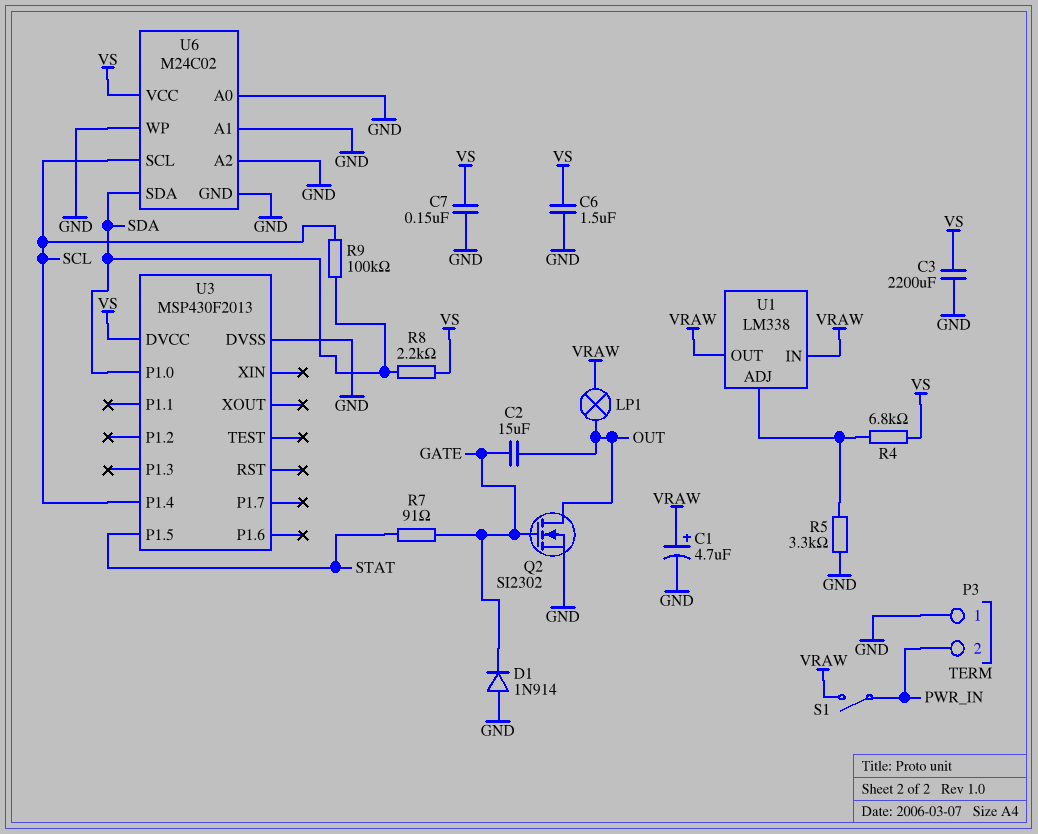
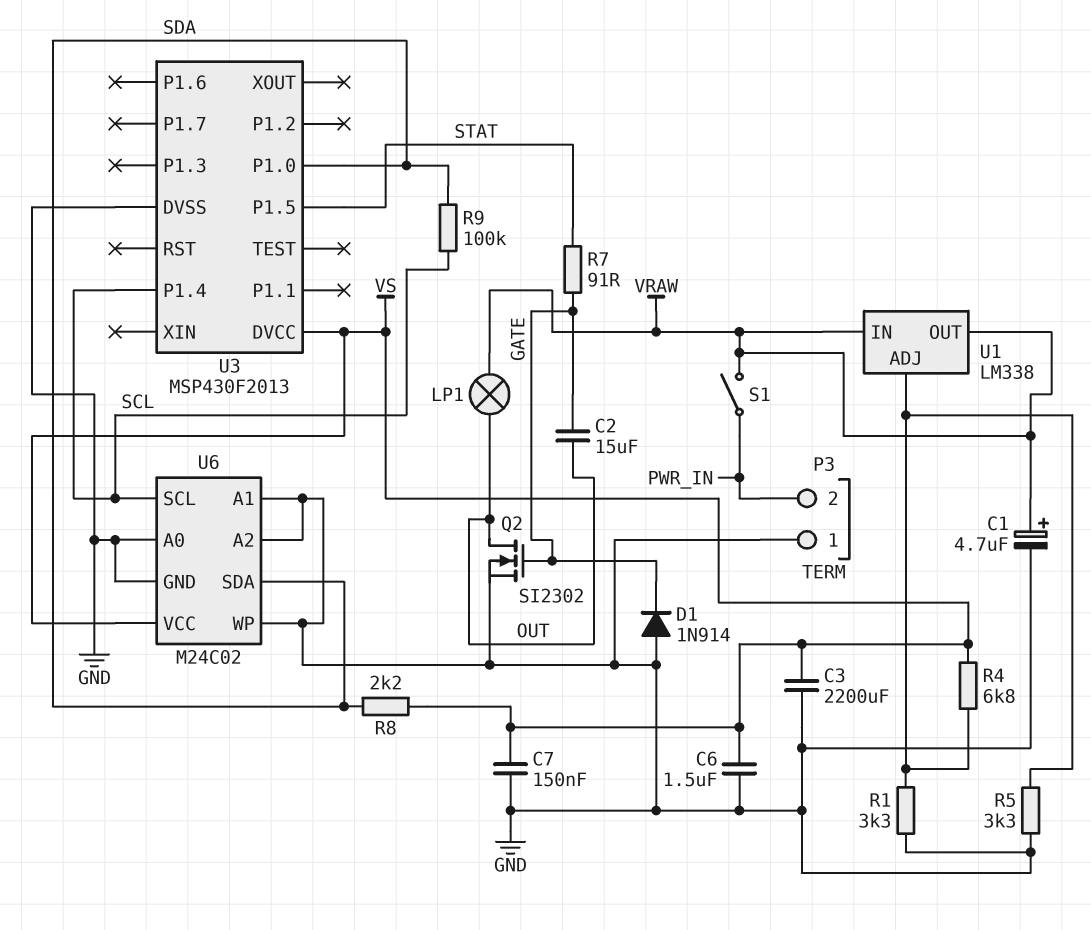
R1: none -> 3.3k (GND, U1/ADJ)

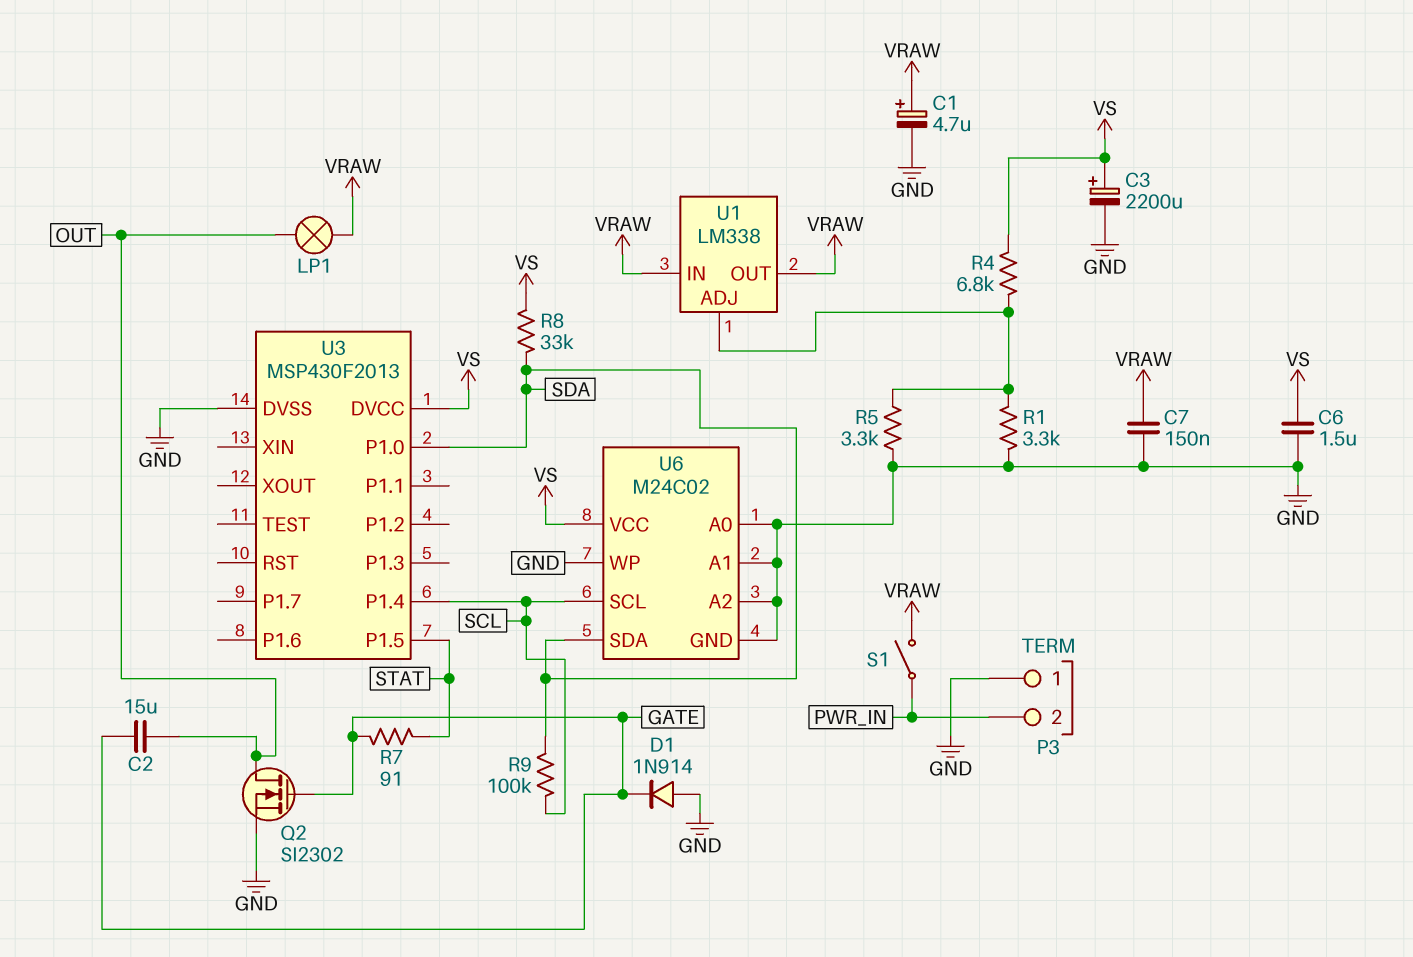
C3: 2200uF (GND, VS) -> 2200uF (plus VS, minus GND)
C7: 150nF (GND, VS) -> 150nF (GND, VRAW)
R8: 2.2k (SDA, VS) -> 33k (SDA, VS)

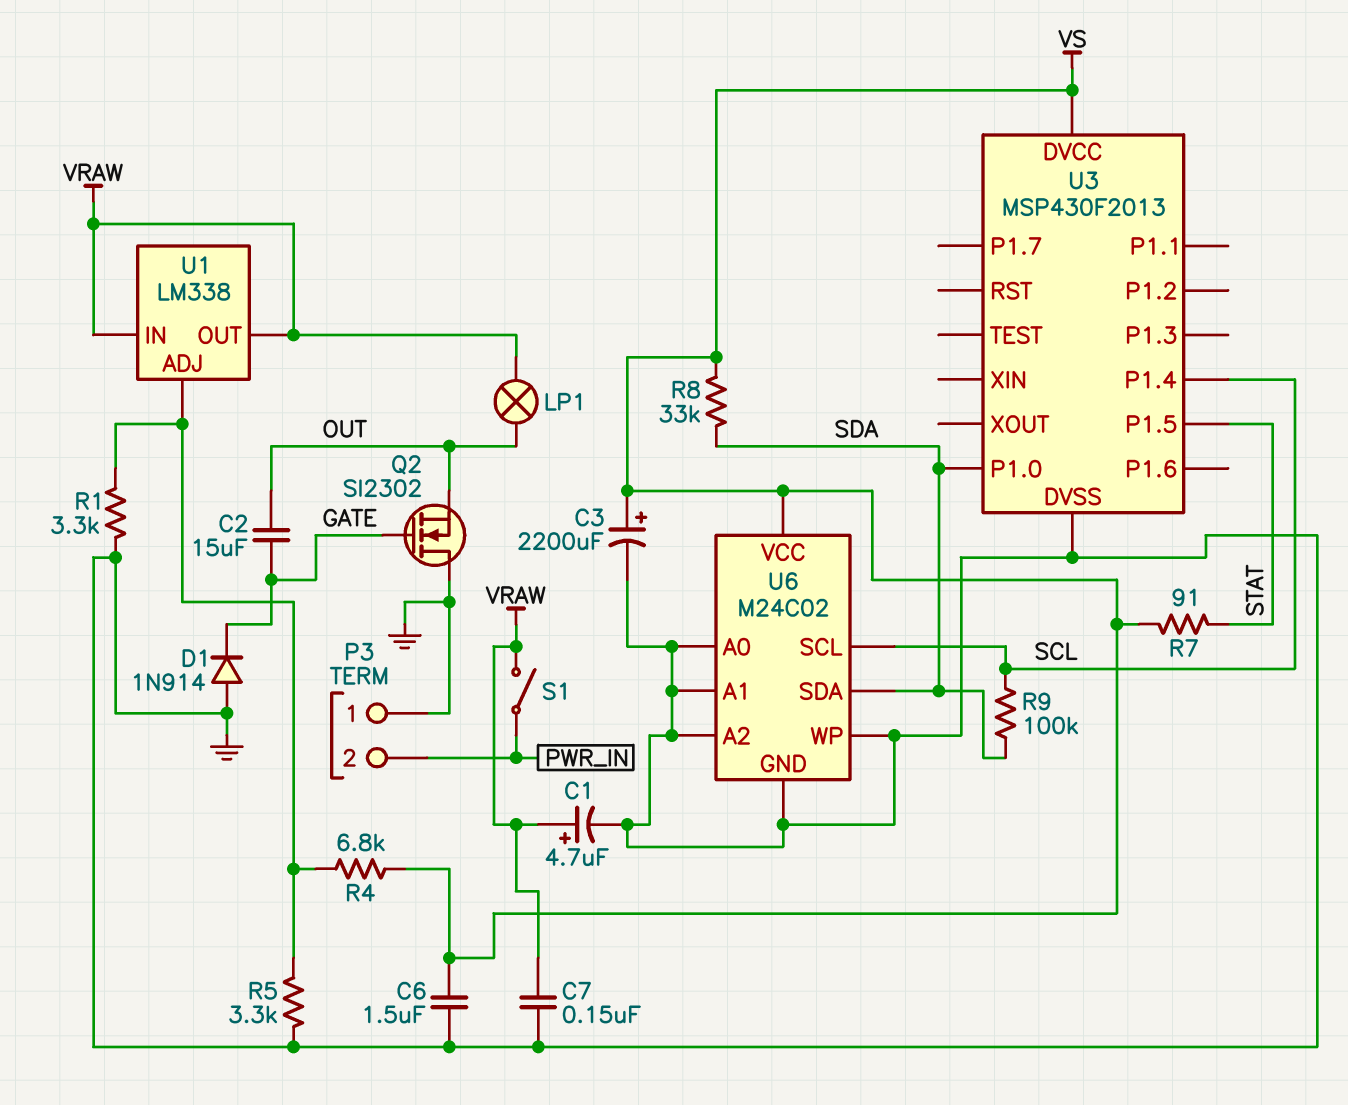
Q2: NMOS SI2302 (G GATE, D OUT, S GND) -> NMOS SI2302 (G GATE, D GND, S OUT)
R7: 91 (GATE, STAT) -> 91 (STAT, VS)

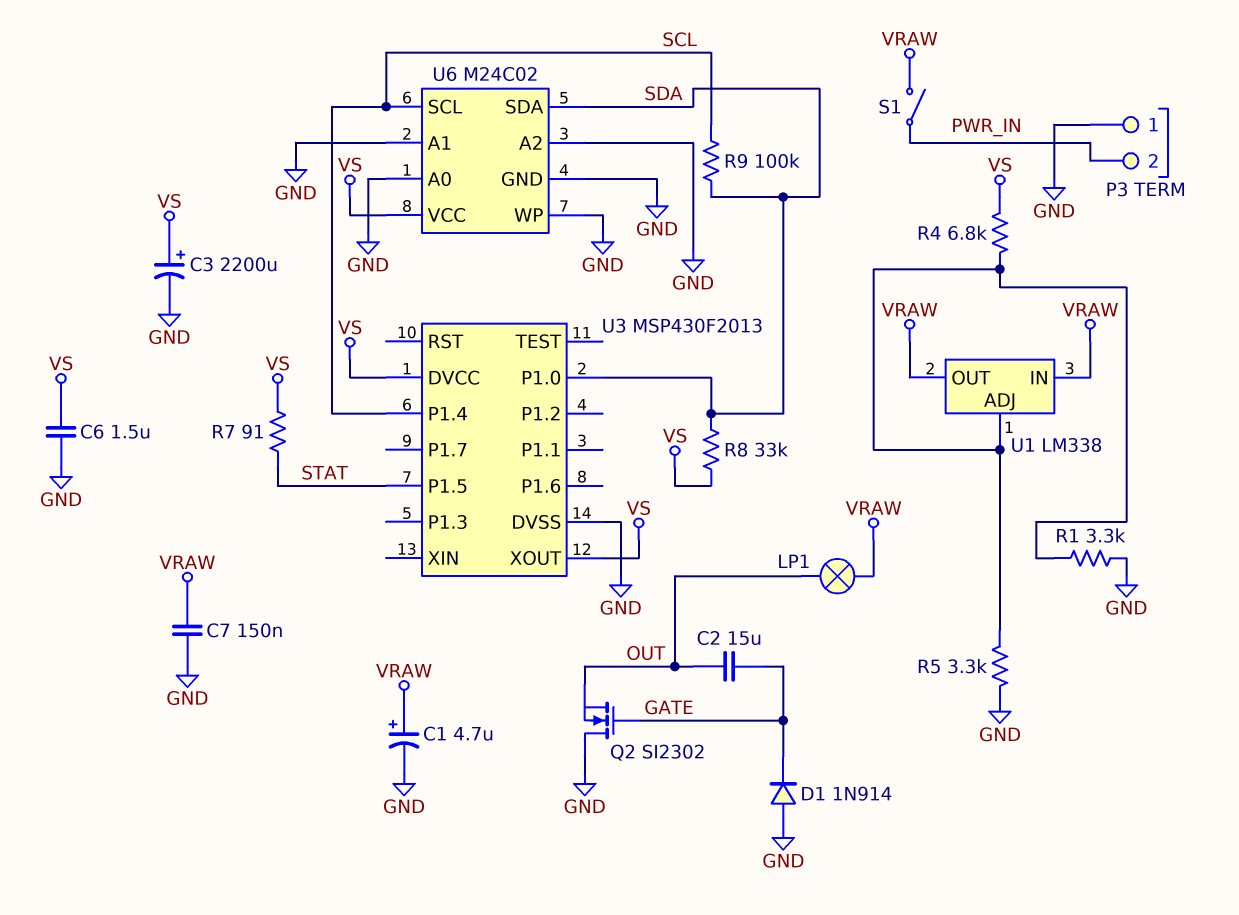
U3 pin XOUT: none -> VS

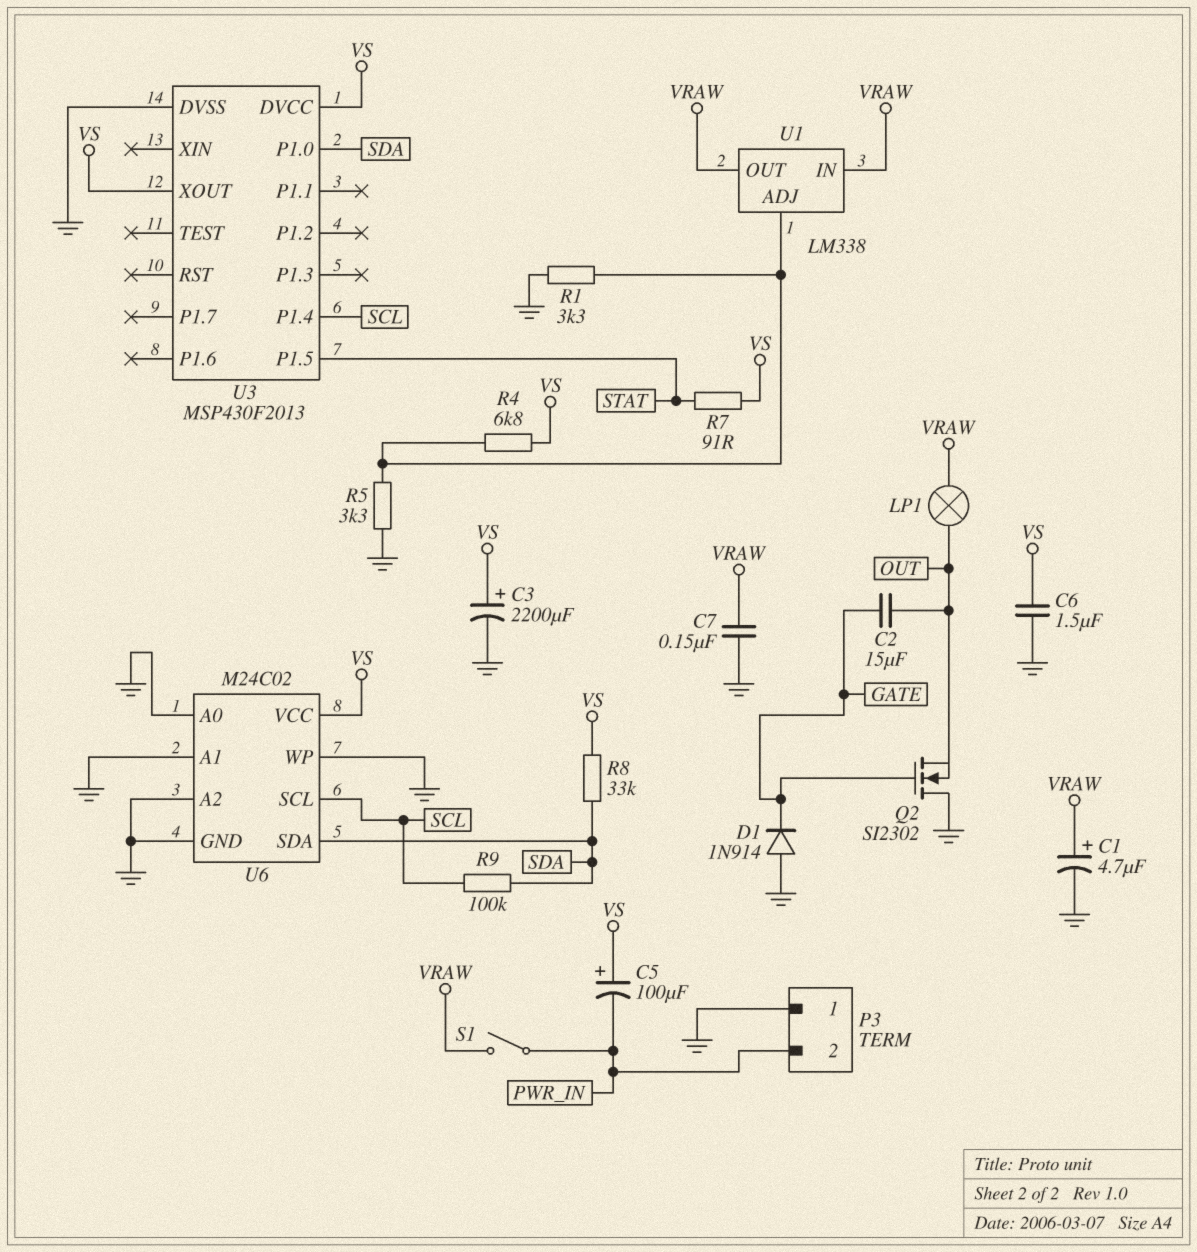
C5: none -> 100uF (plus VS, minus PWR_IN)

